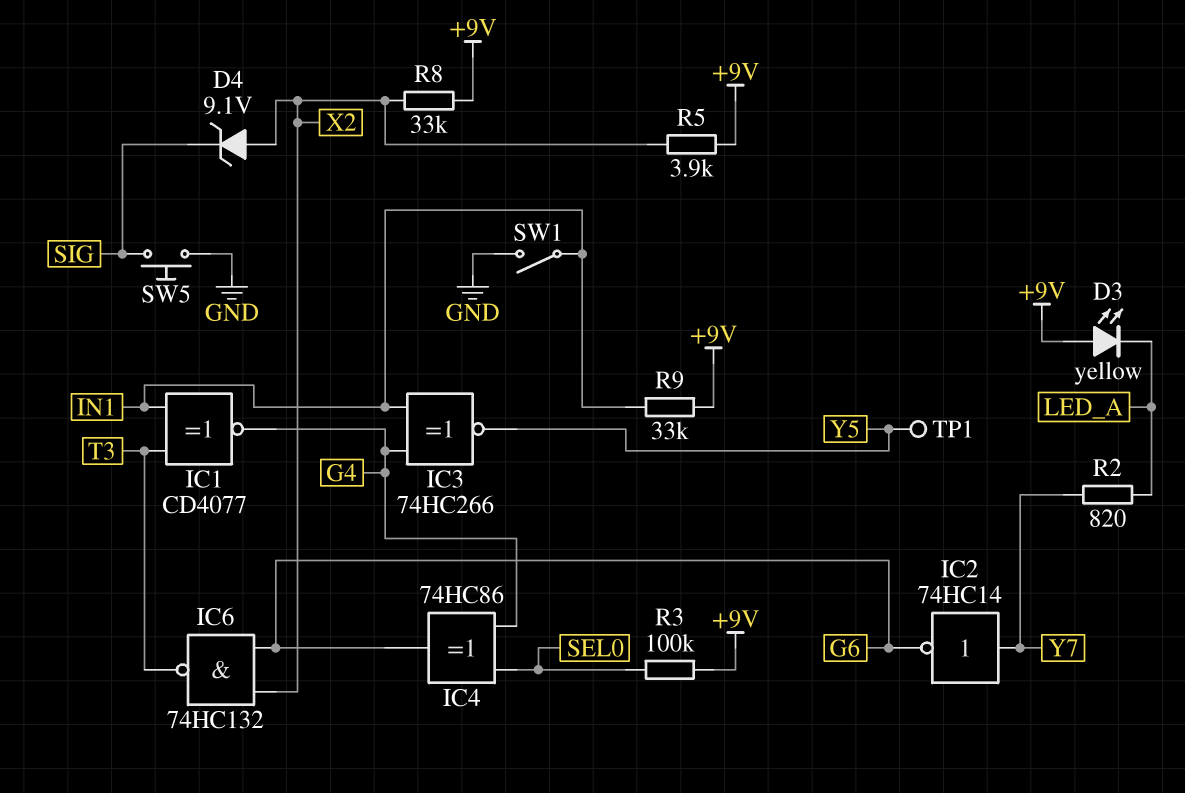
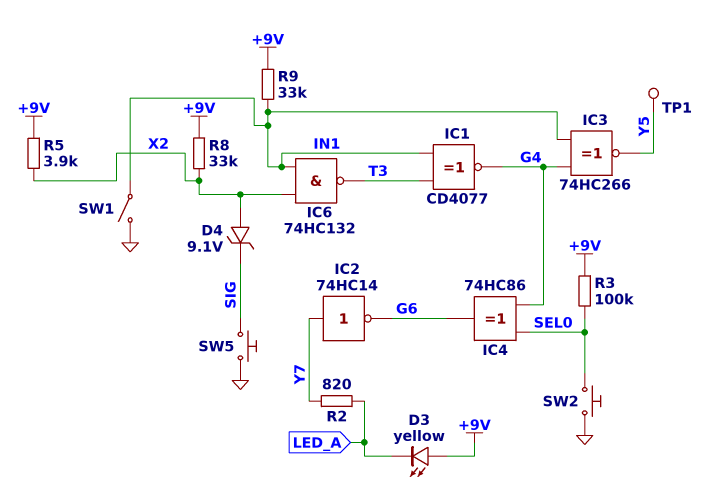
IC6: NAND 74HC132 (in G6, in X2, out T3) -> NAND 74HC132 (in IN1, in X2, out T3)
SW2: none -> button (GND, SEL0)

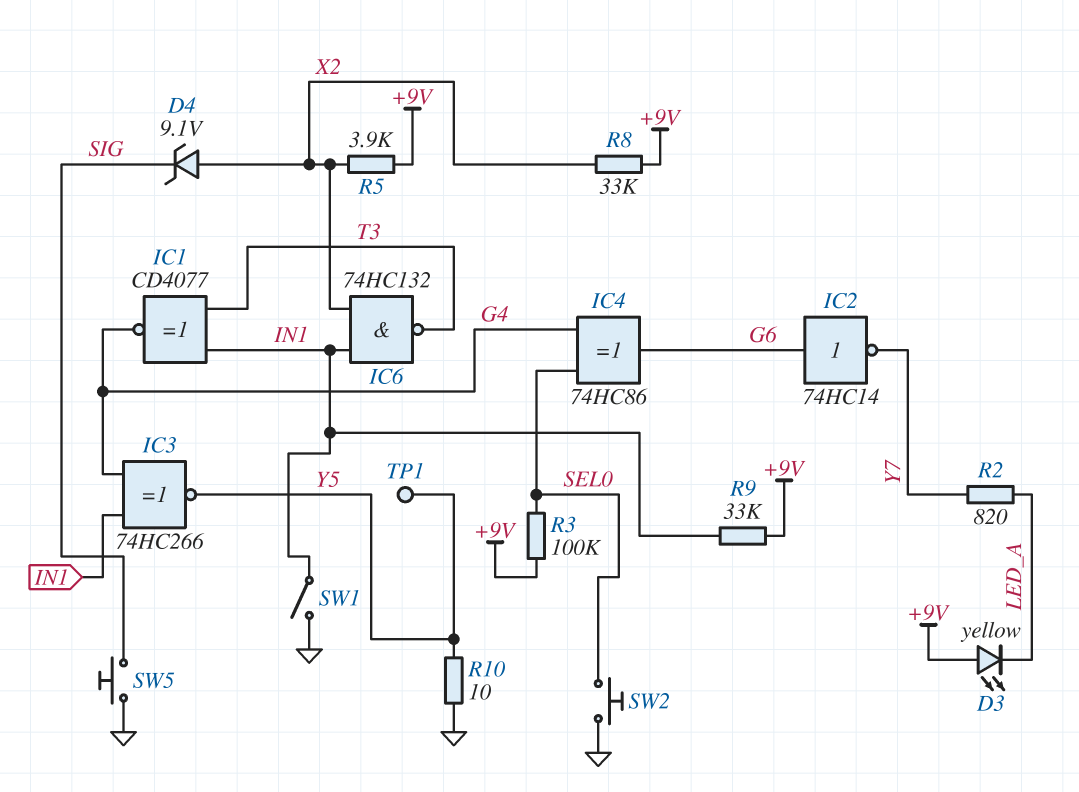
IC2: NOT 74HC14 (in Y7, out G6) -> NOT 74HC14 (in G6, out Y7)
R10: none -> 10 (GND, Y5)

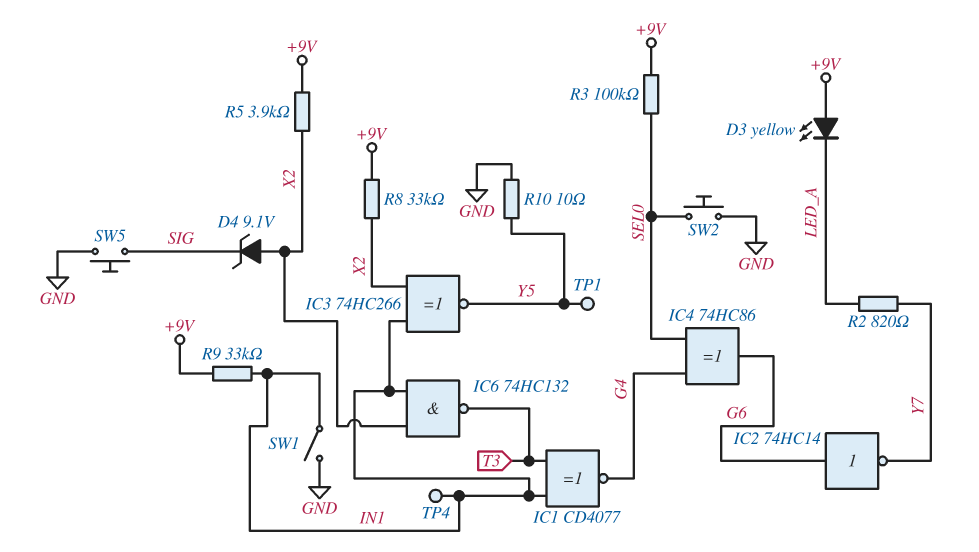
IC3: XNOR 74HC266 (in G4, in IN1, out Y5) -> XNOR 74HC266 (in IN1, in X2, out Y5)
TP4: none -> test point (IN1)

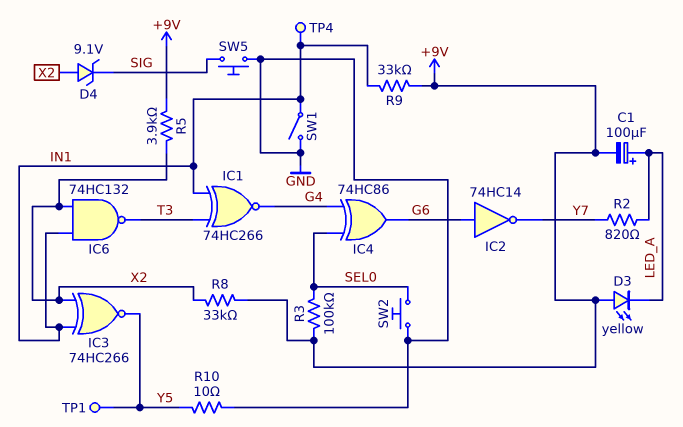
C1: none -> 100uF (plus LED_A, minus +9V)
IC1: XNOR CD4077 (in IN1, in T3, out G4) -> XNOR 74HC266 (in IN1, in T3, out G4)

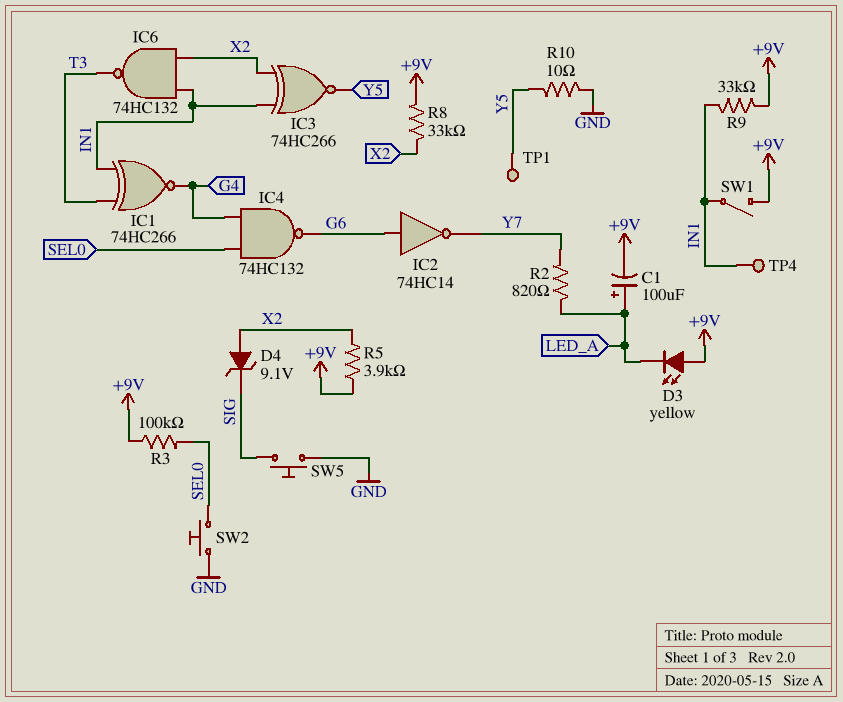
IC4: XOR 74HC86 (in G4, in SEL0, out G6) -> NAND 74HC132 (in G4, in SEL0, out G6)
SW1: switch (GND, IN1) -> switch (+9V, IN1)

